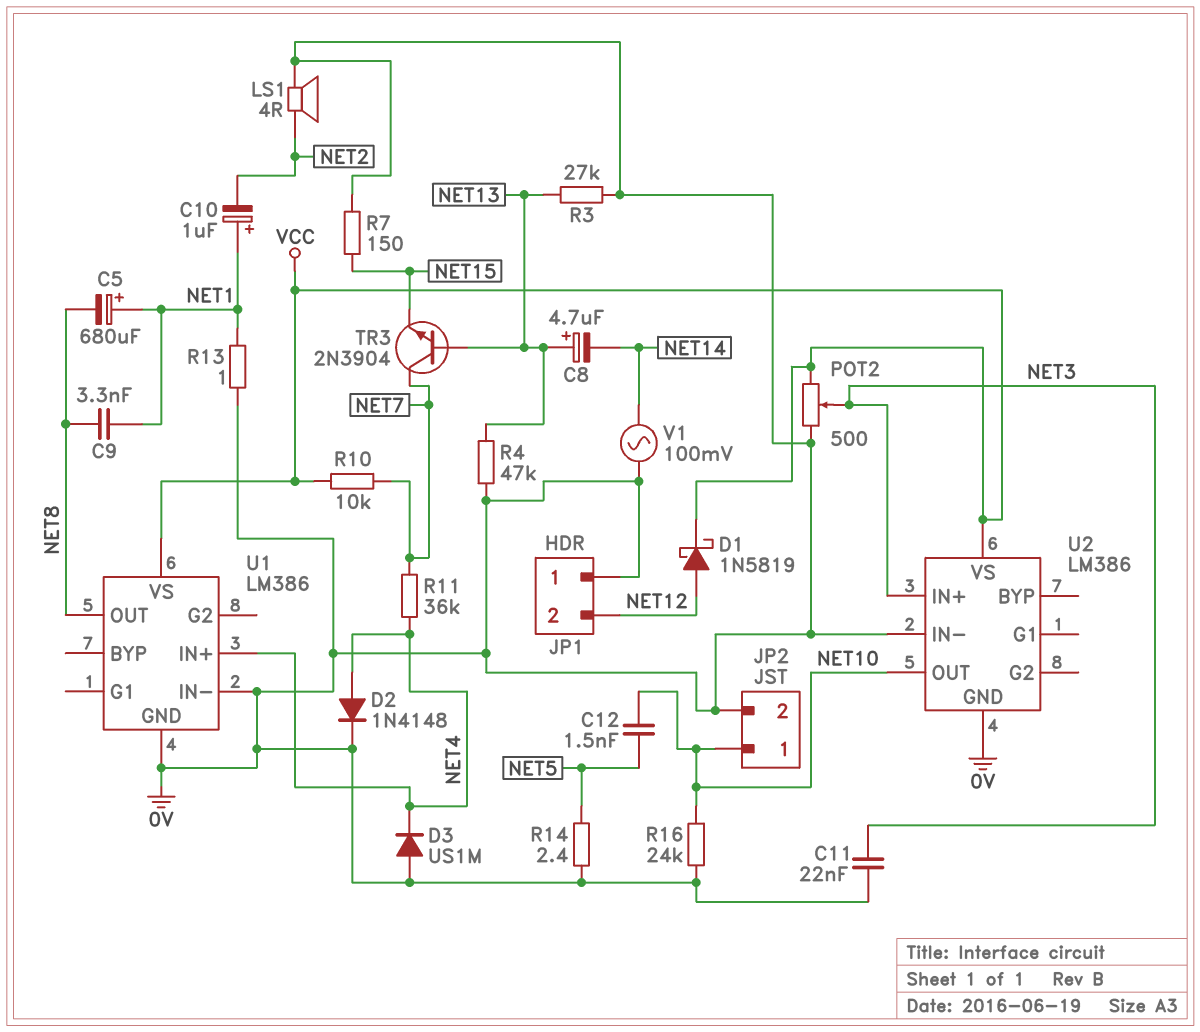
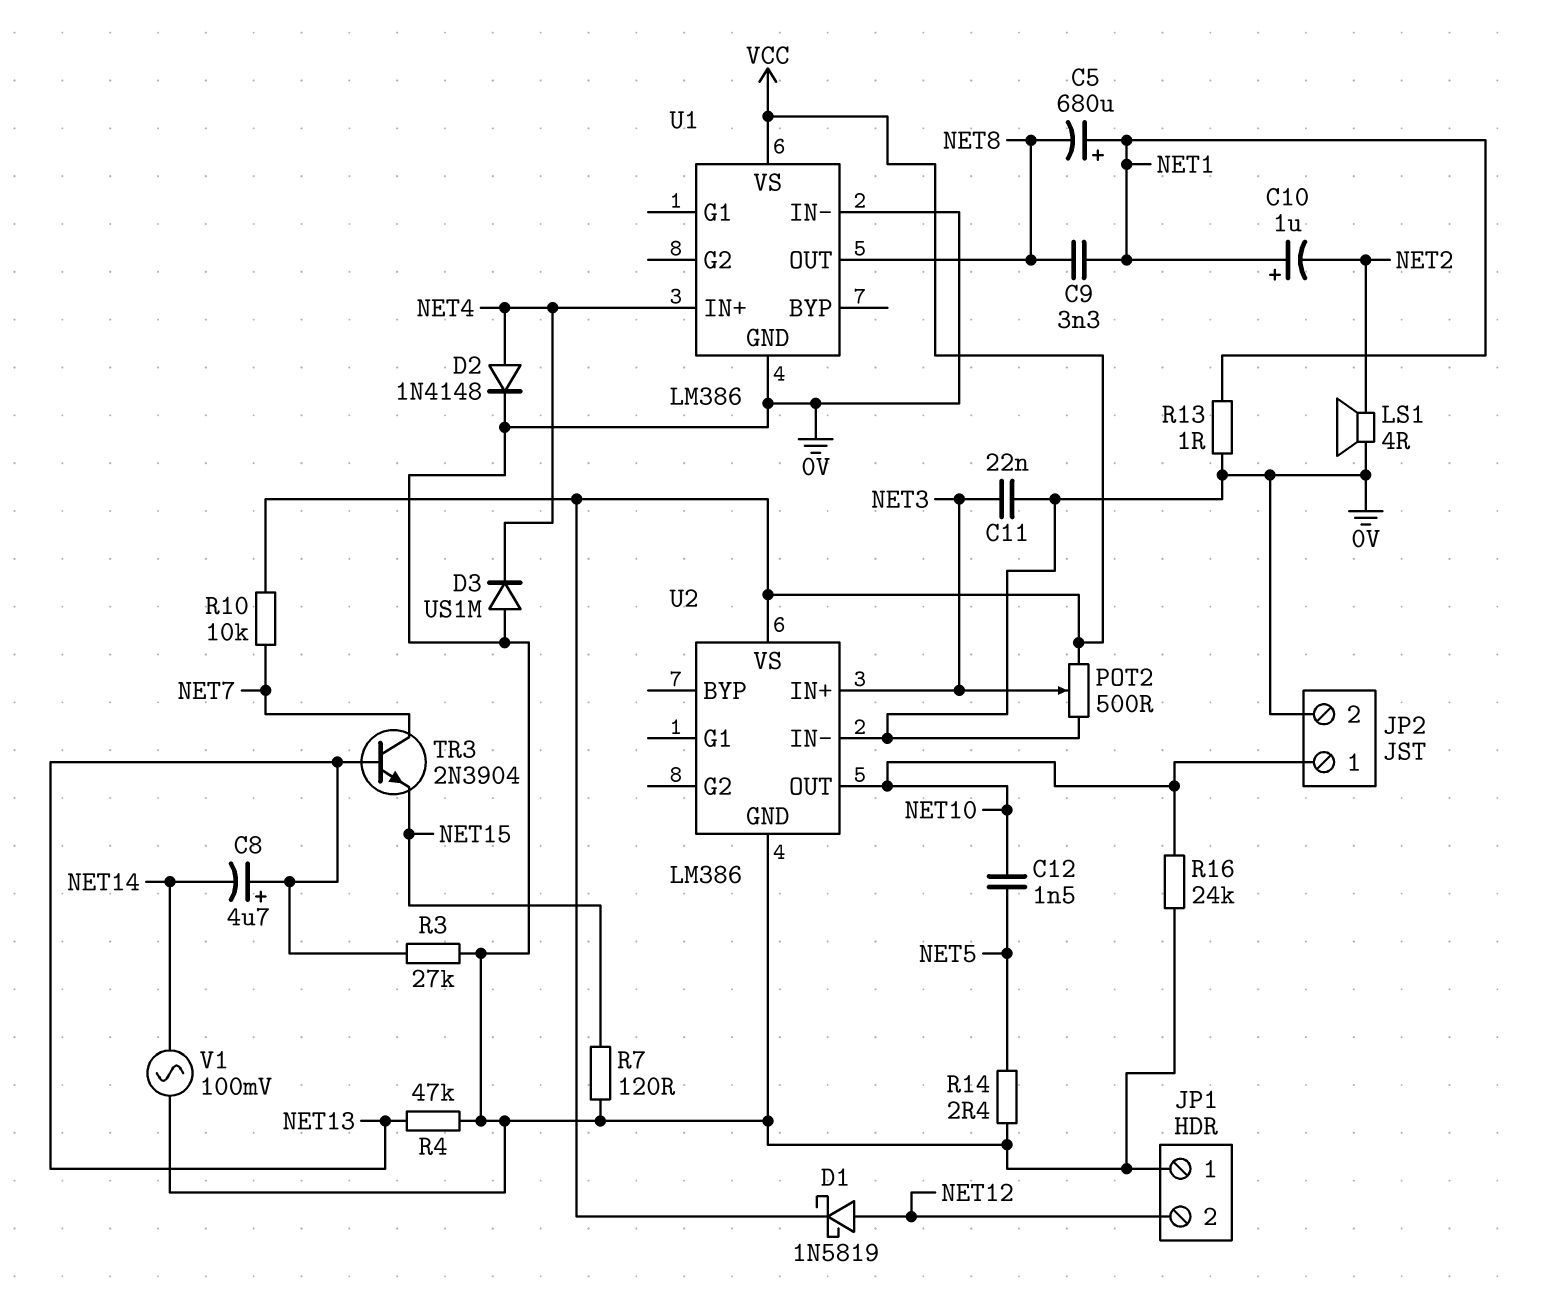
R7: 150 (0V, NET15) -> 120 (0V, NET15)
R11: 36k (NET4, NET7) -> none

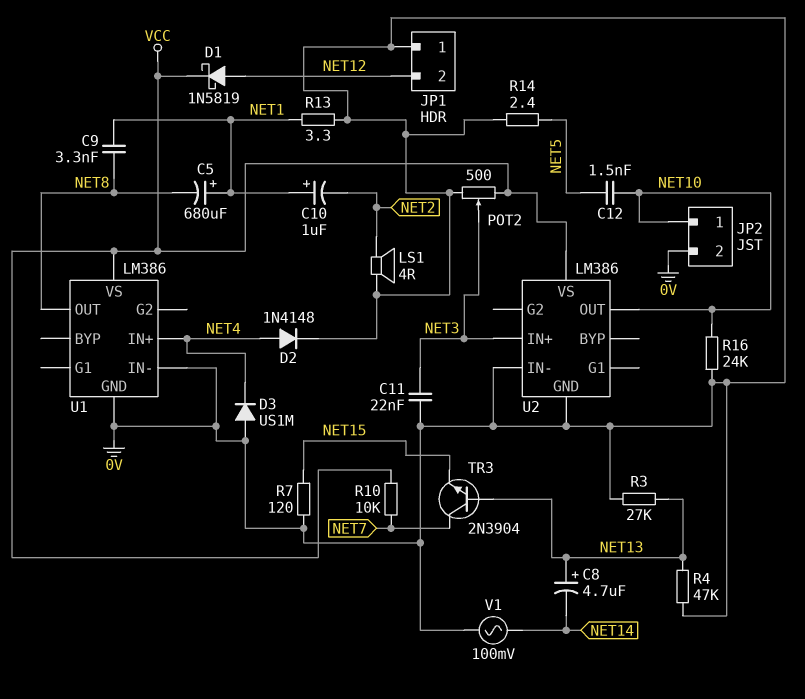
R13: 1 (0V, NET1) -> 3.3 (0V, NET1)

